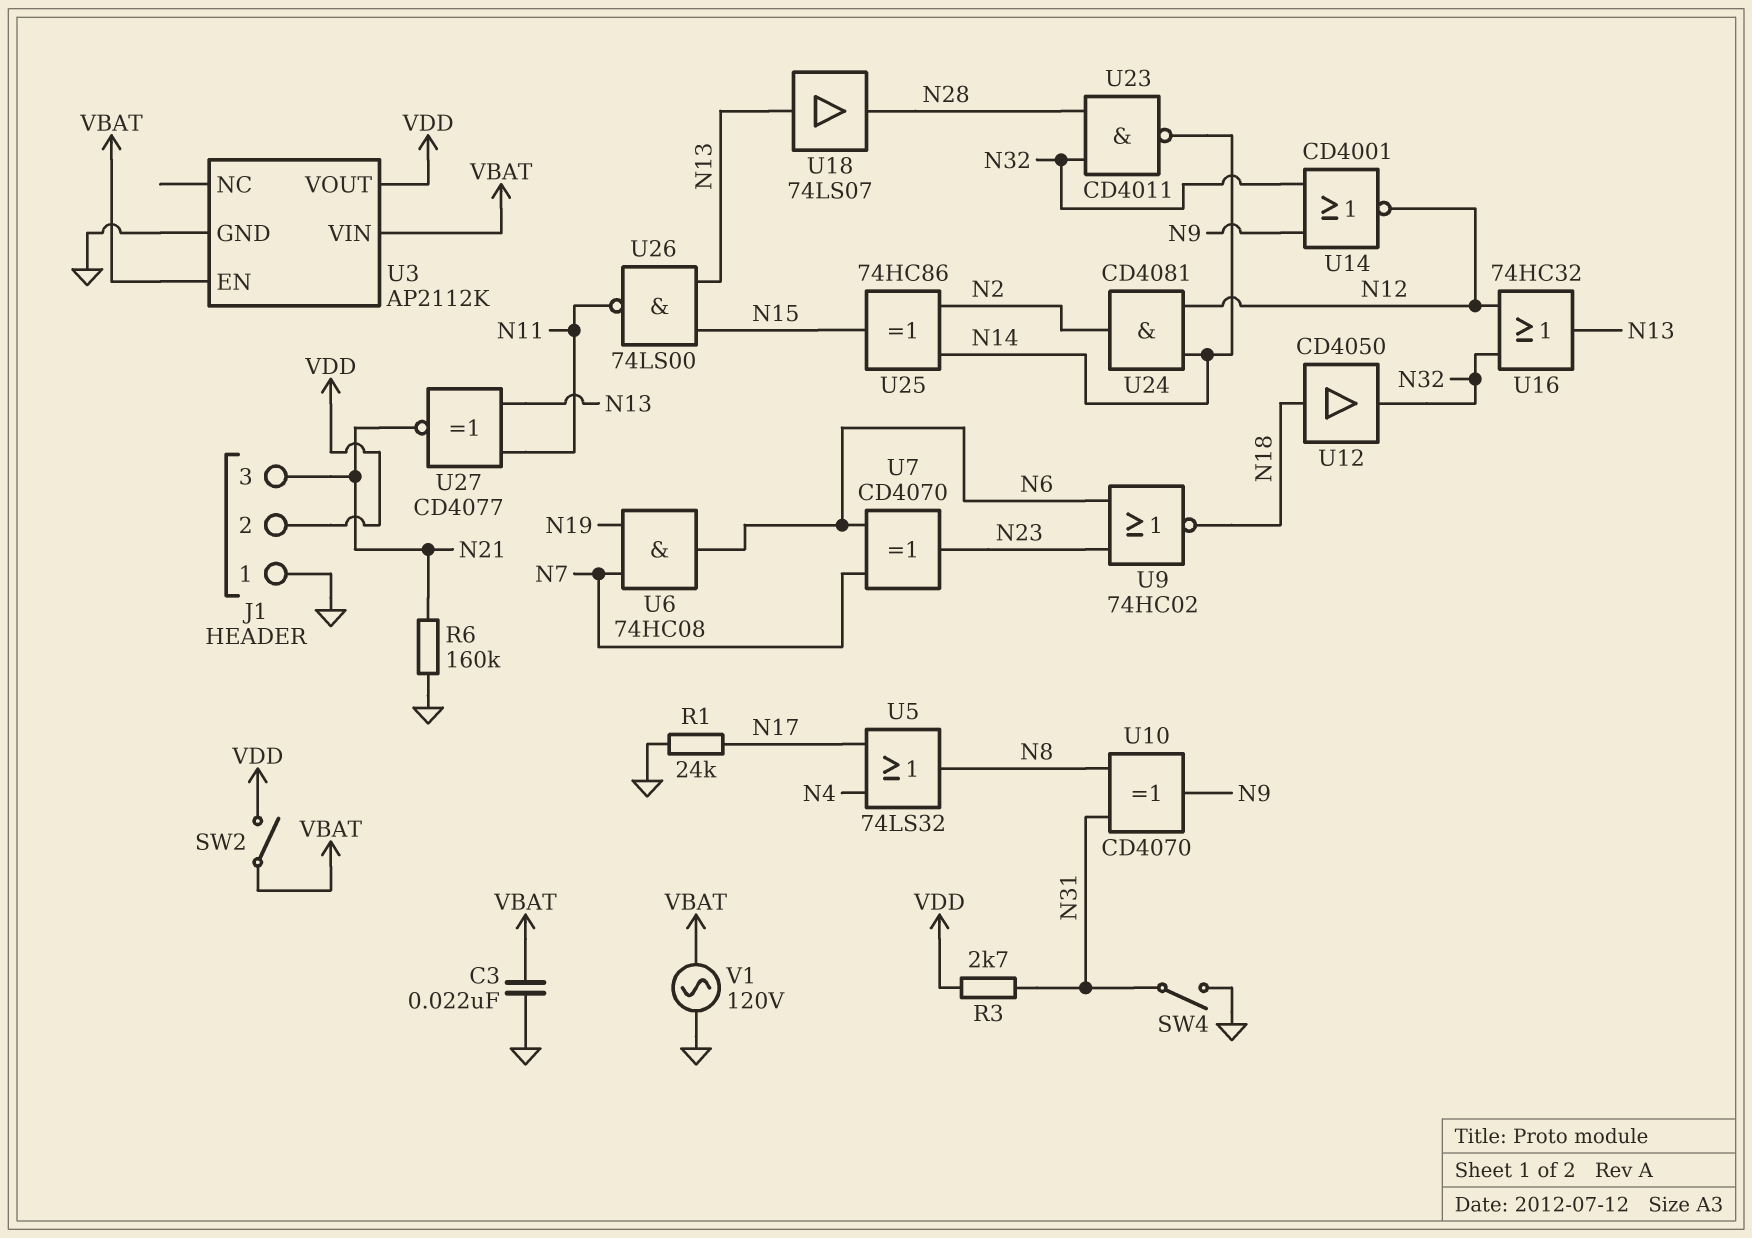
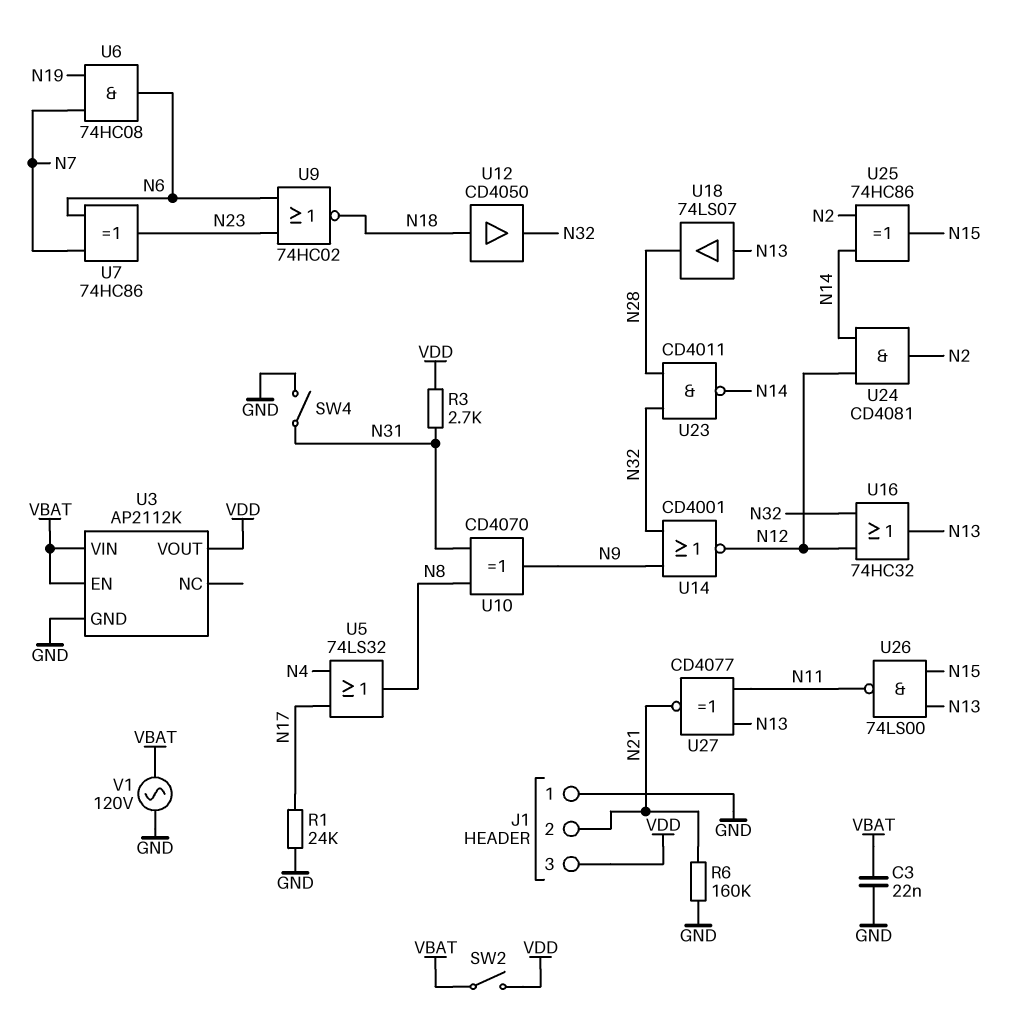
J1 pin 2: VDD -> N21
J1 pin 3: N21 -> VDD
U7: XOR CD4070 (in N6, in N7, out N23) -> XOR 74HC86 (in N6, in N7, out N23)

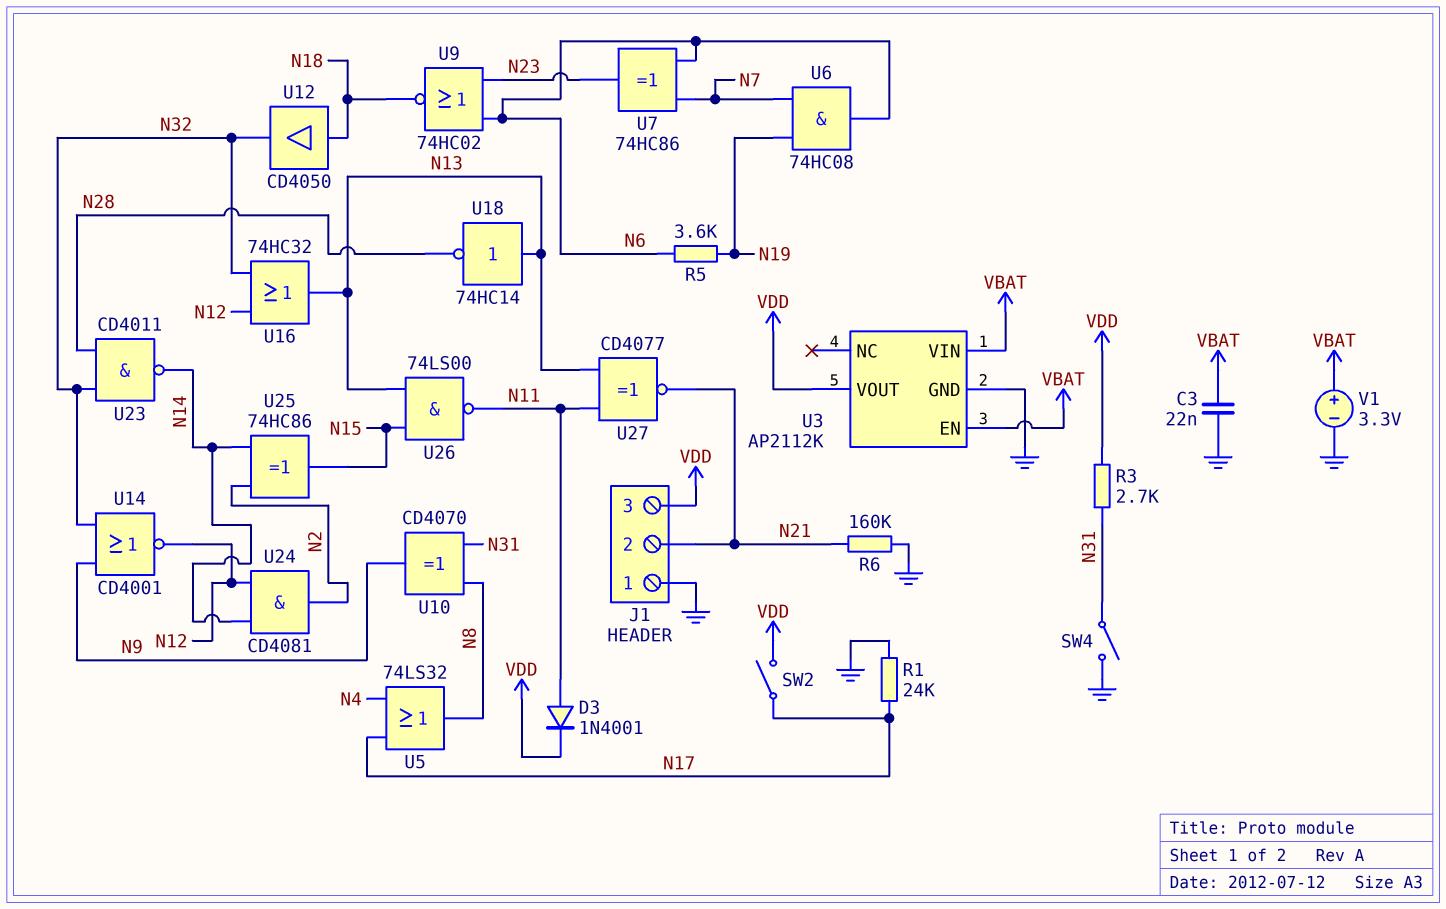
D3: none -> diode 1N4001 (A N11, K VDD)
R5: none -> 3.6k (N6, N19)
SW2: switch (VBAT, VDD) -> switch (N17, VDD)
U18: buffer 74LS07 (in N13, out N28) -> NOT 74HC14 (in N13, out N28)
V1: AC 120V (GND, VBAT) -> 3.3V (plus VBAT, minus GND)

